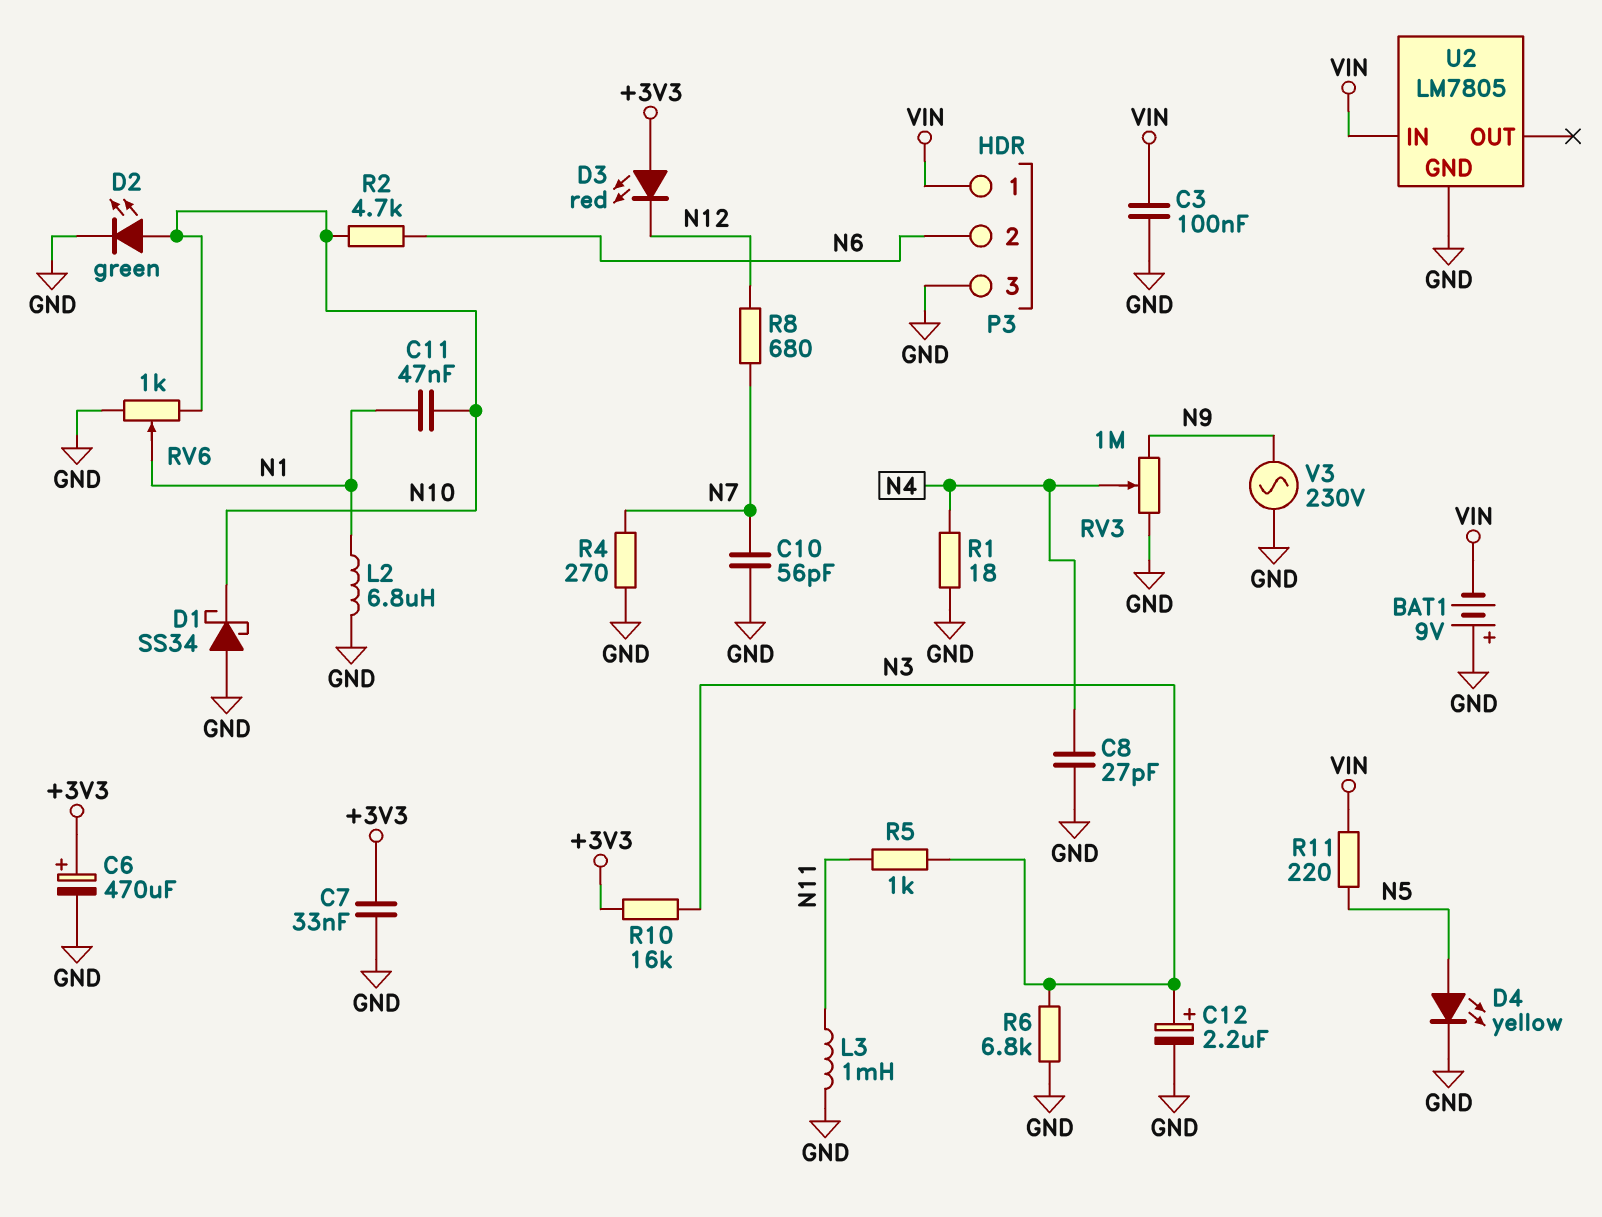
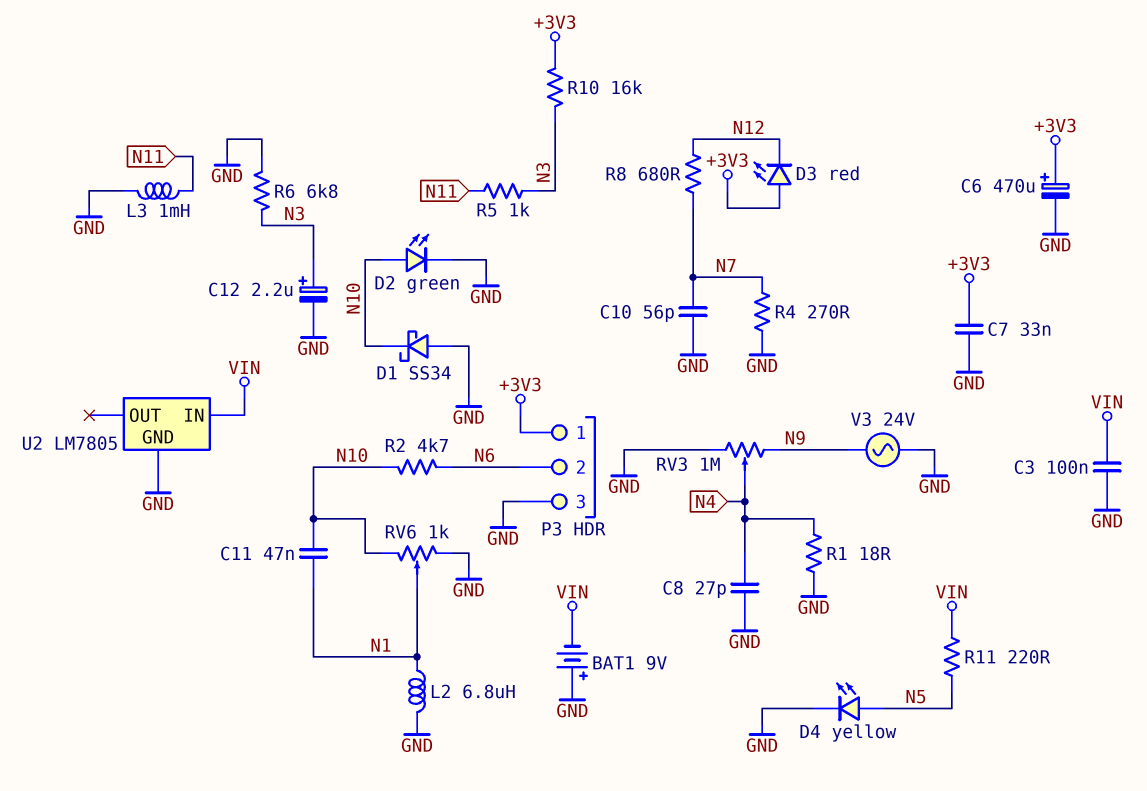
P3 pin 1: VIN -> +3V3
V3: AC 230V (GND, N9) -> AC 24V (GND, N9)

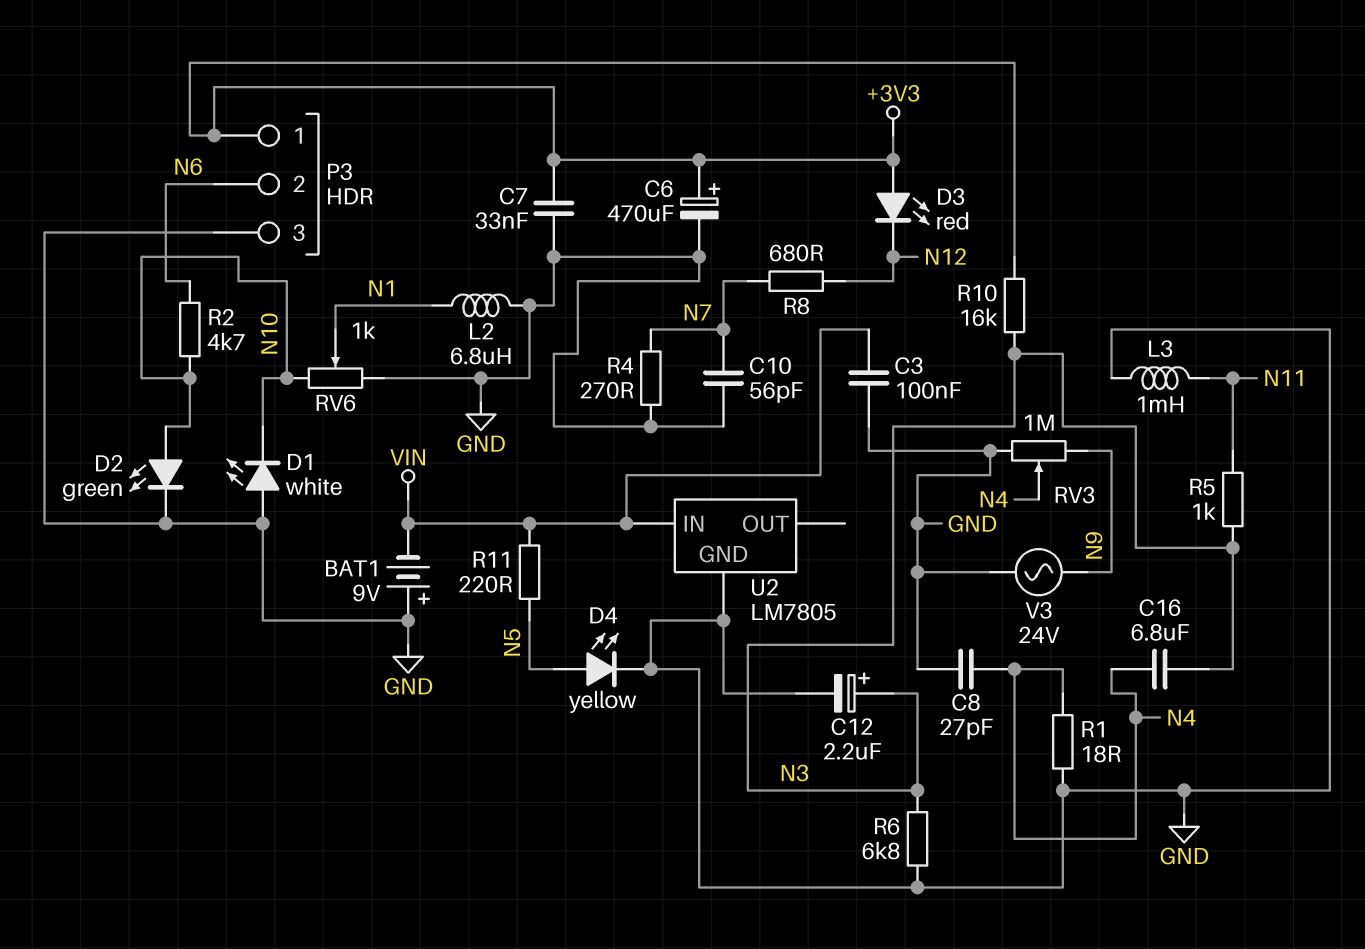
C11: 47nF (N1, N10) -> none
C16: none -> 6.8uF (N3, N4)
D1: schottky SS34 (A GND, K N10) -> LED white (A GND, K N10)

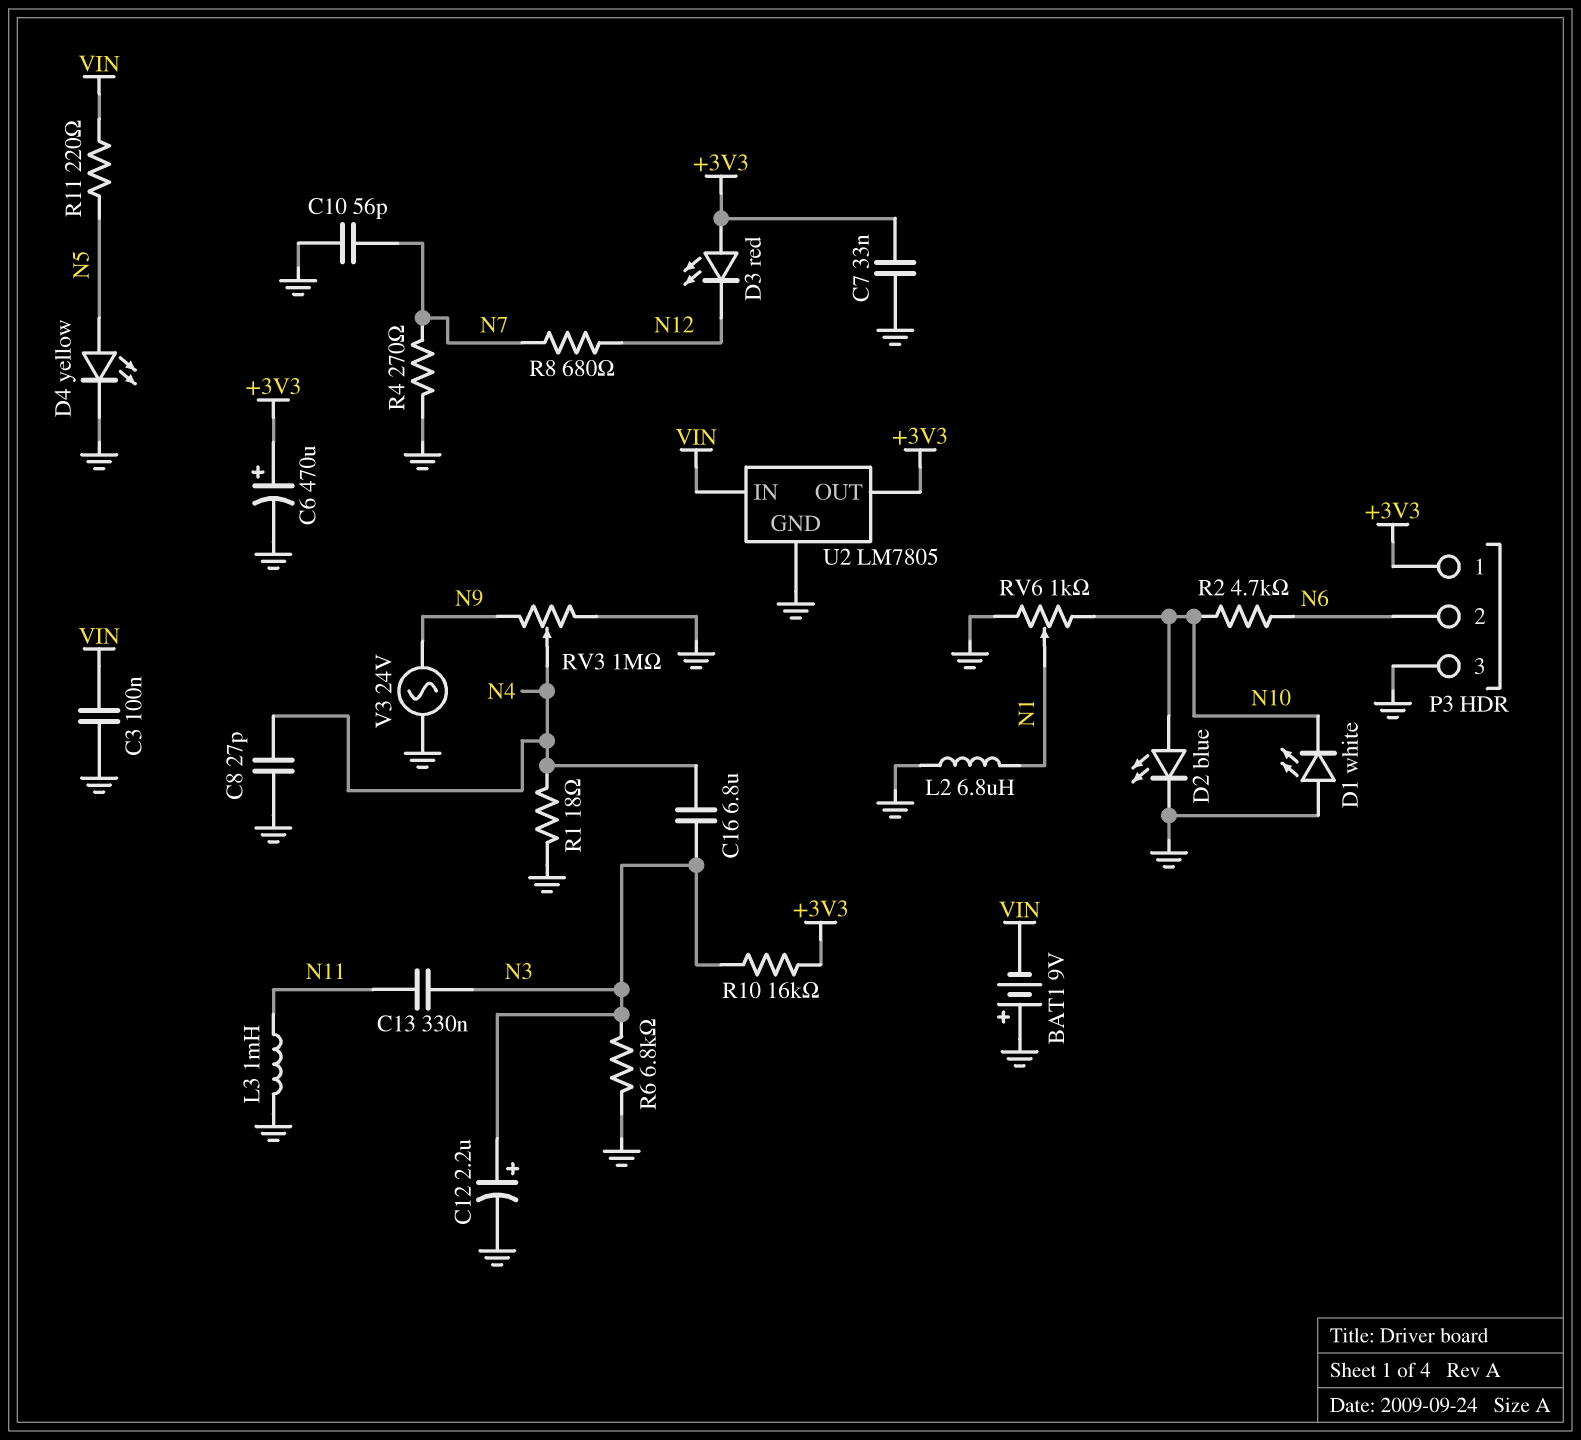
C13: none -> 330nF (N3, N11)
D2: LED green (A N10, K GND) -> LED blue (A N10, K GND)
R5: 1k (N3, N11) -> none
U2 pin OUT: none -> +3V3

